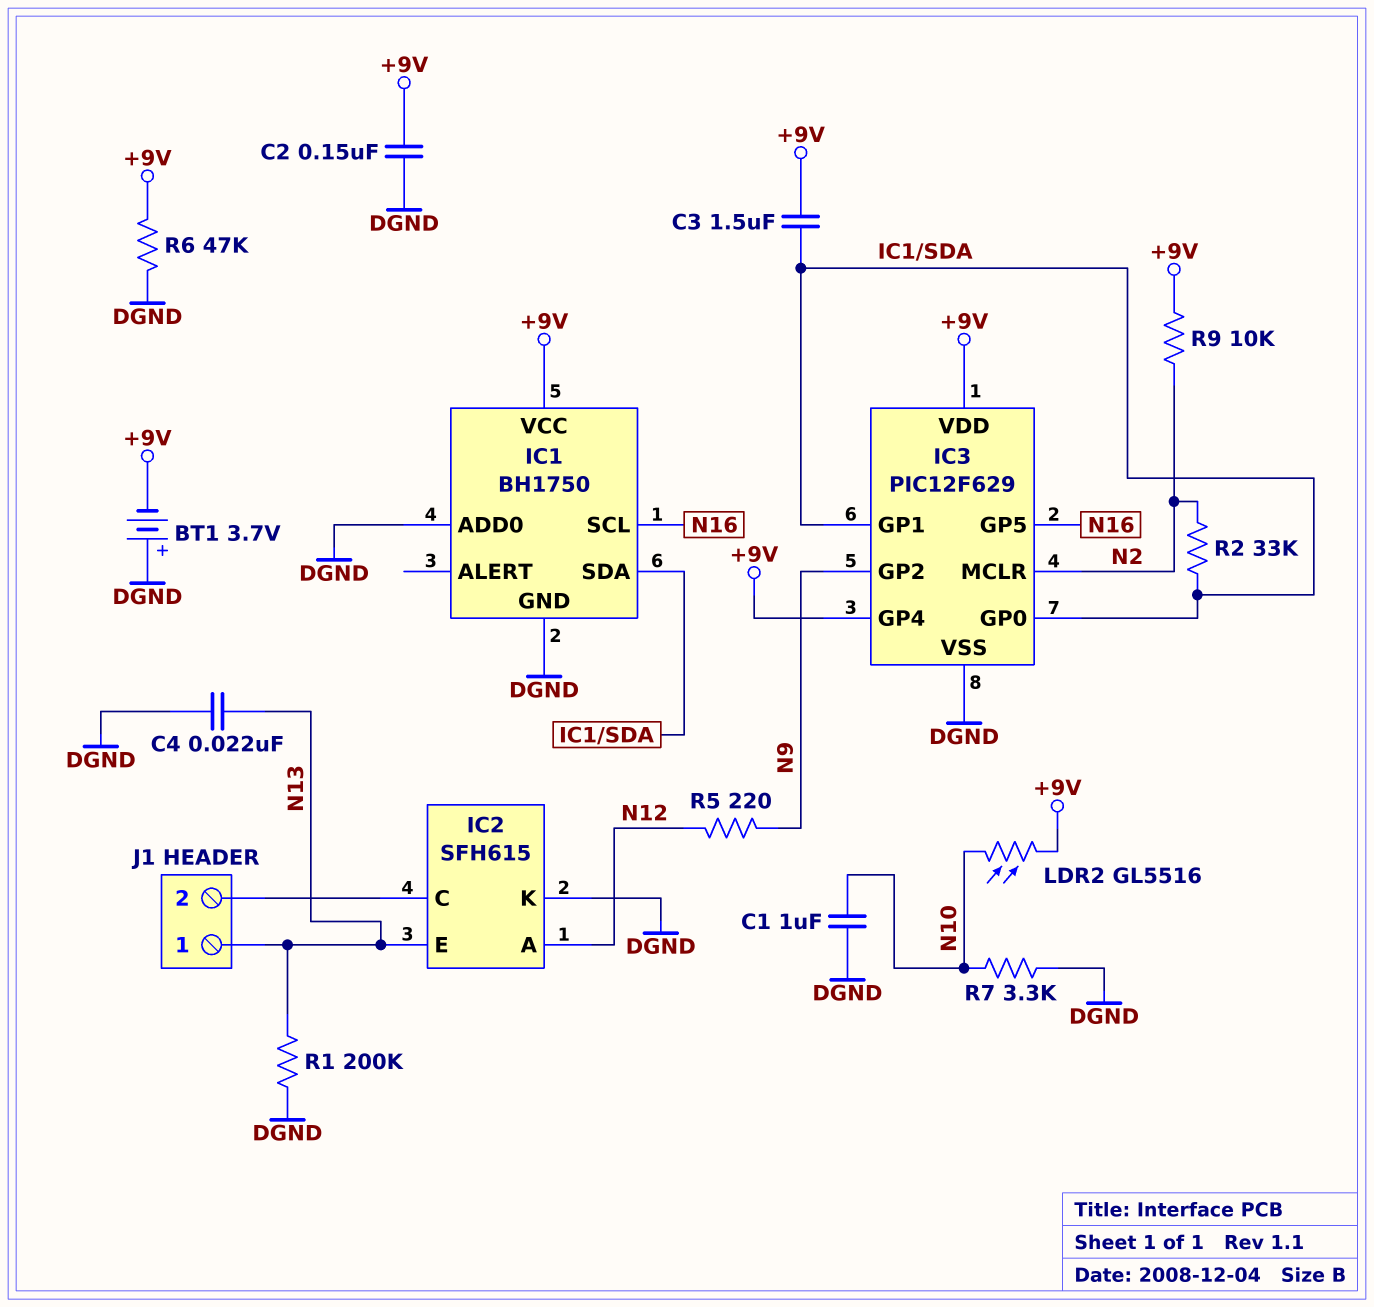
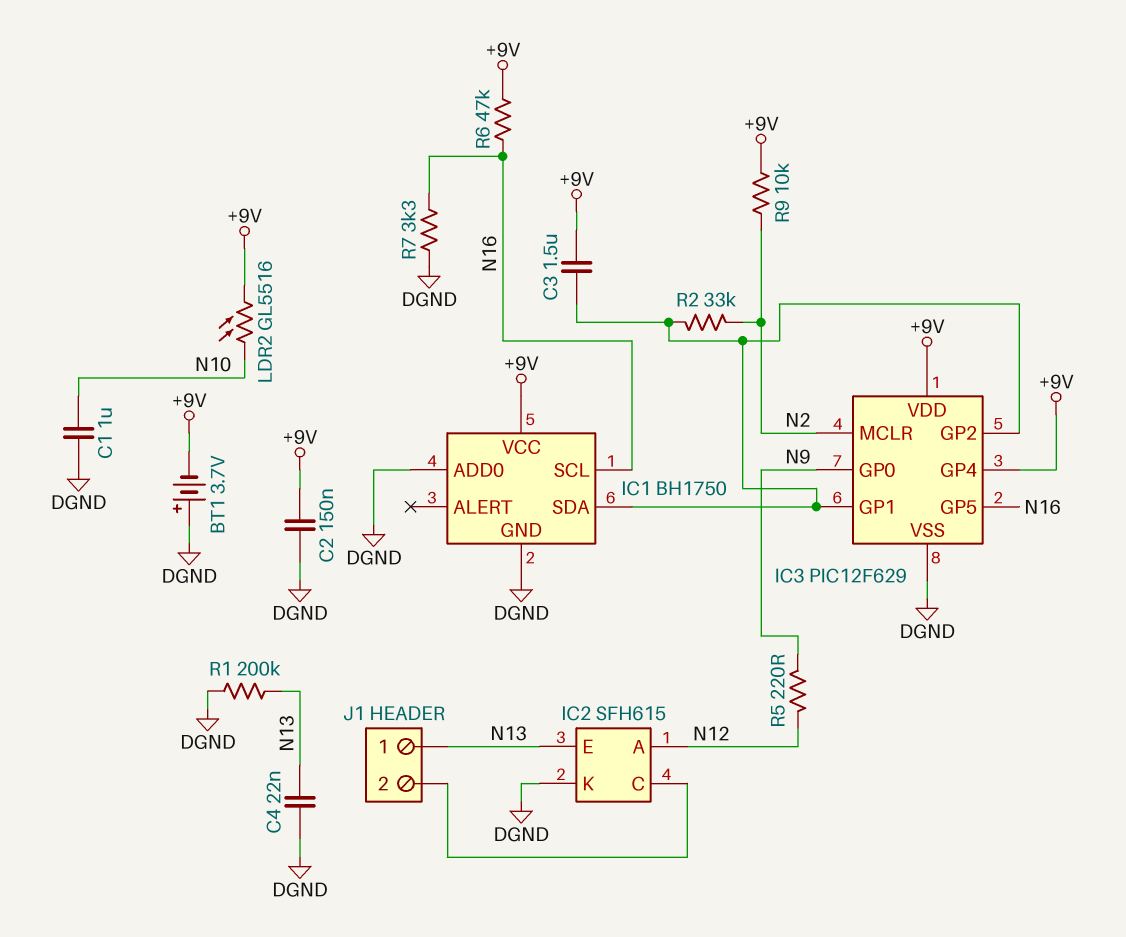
IC3 pin GP0: IC1/SDA -> N9
IC3 pin GP2: N9 -> IC1/SDA
R6: 47k (+9V, DGND) -> 47k (+9V, N16)
R7: 3.3k (DGND, N10) -> 3.3k (DGND, N16)

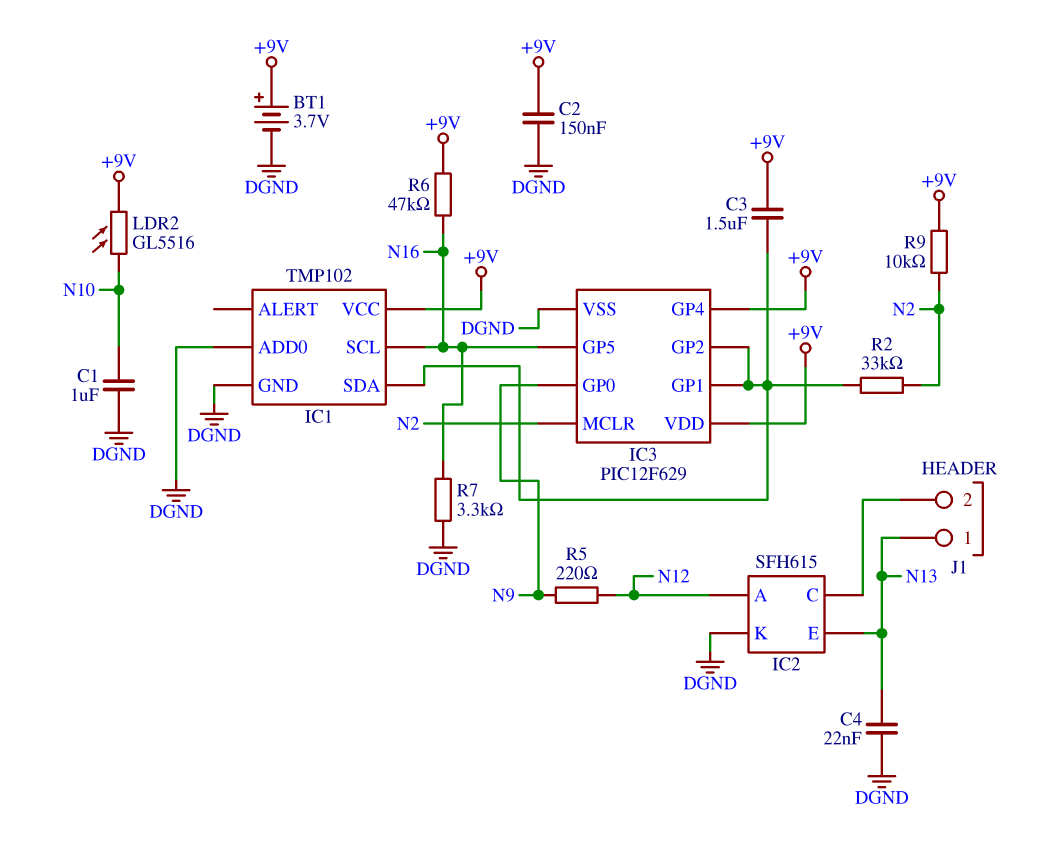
BT1: 3.7V (plus DGND, minus +9V) -> 3.7V (plus +9V, minus DGND)
IC1: BH1750 -> TMP102
R1: 200k (DGND, N13) -> none

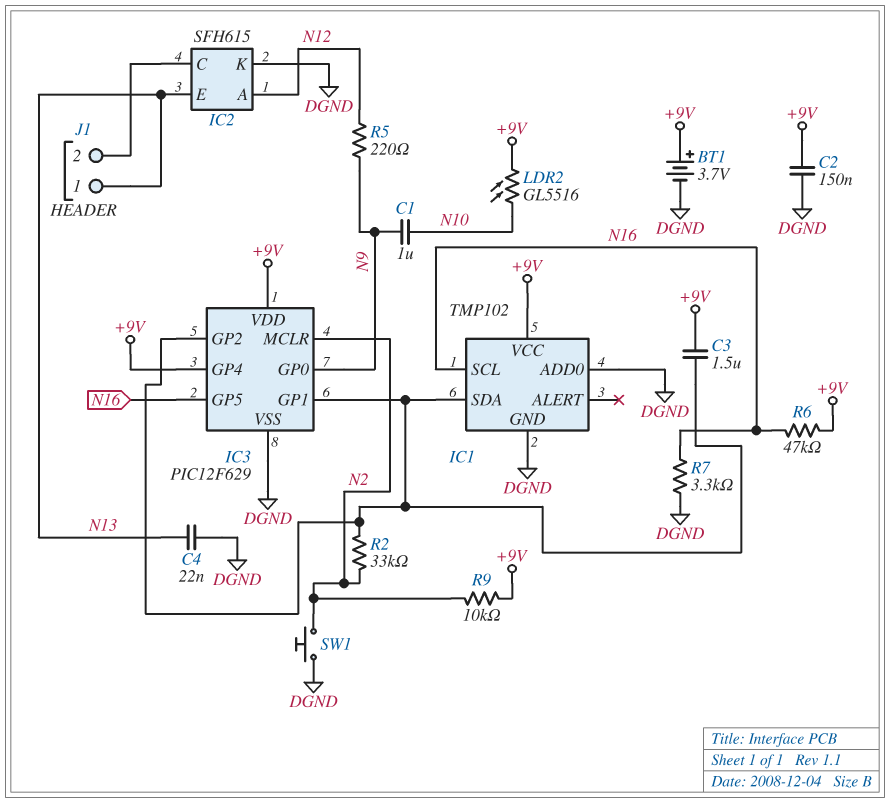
C1: 1uF (DGND, N10) -> 1uF (N9, N10)
SW1: none -> button (DGND, N2)

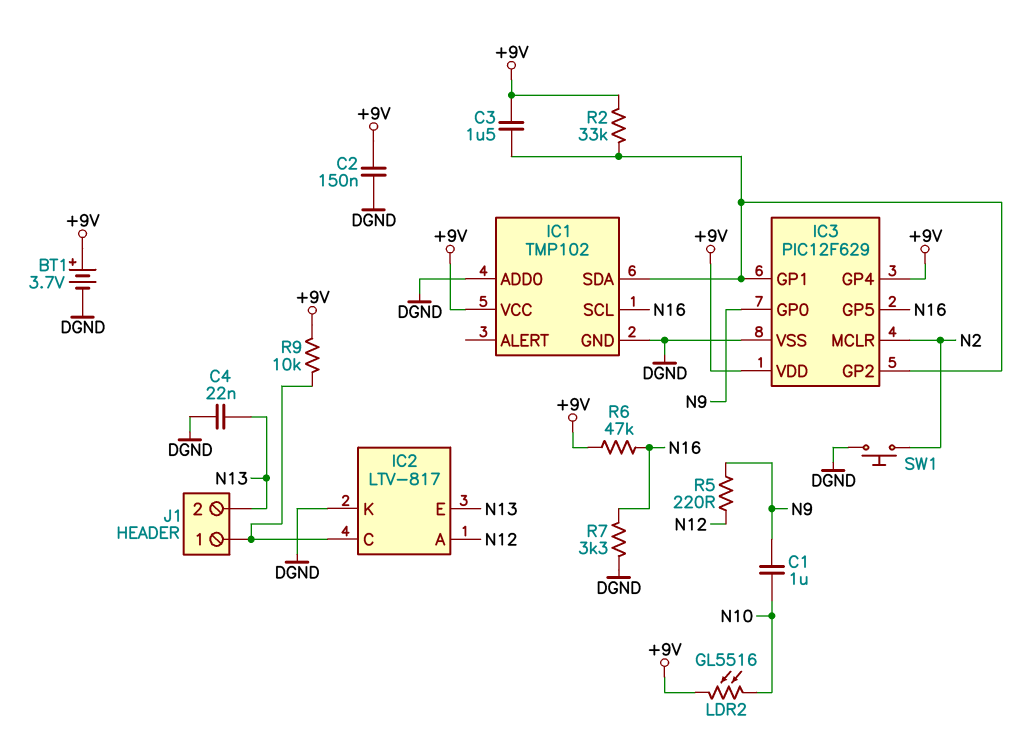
IC2: SFH615 -> LTV-817
J1 pin 1: N13 -> IC2/C
J1 pin 2: IC2/C -> N13
R2: 33k (IC1/SDA, N2) -> 33k (+9V, IC1/SDA)
R9: 10k (+9V, N2) -> 10k (+9V, IC2/C)

